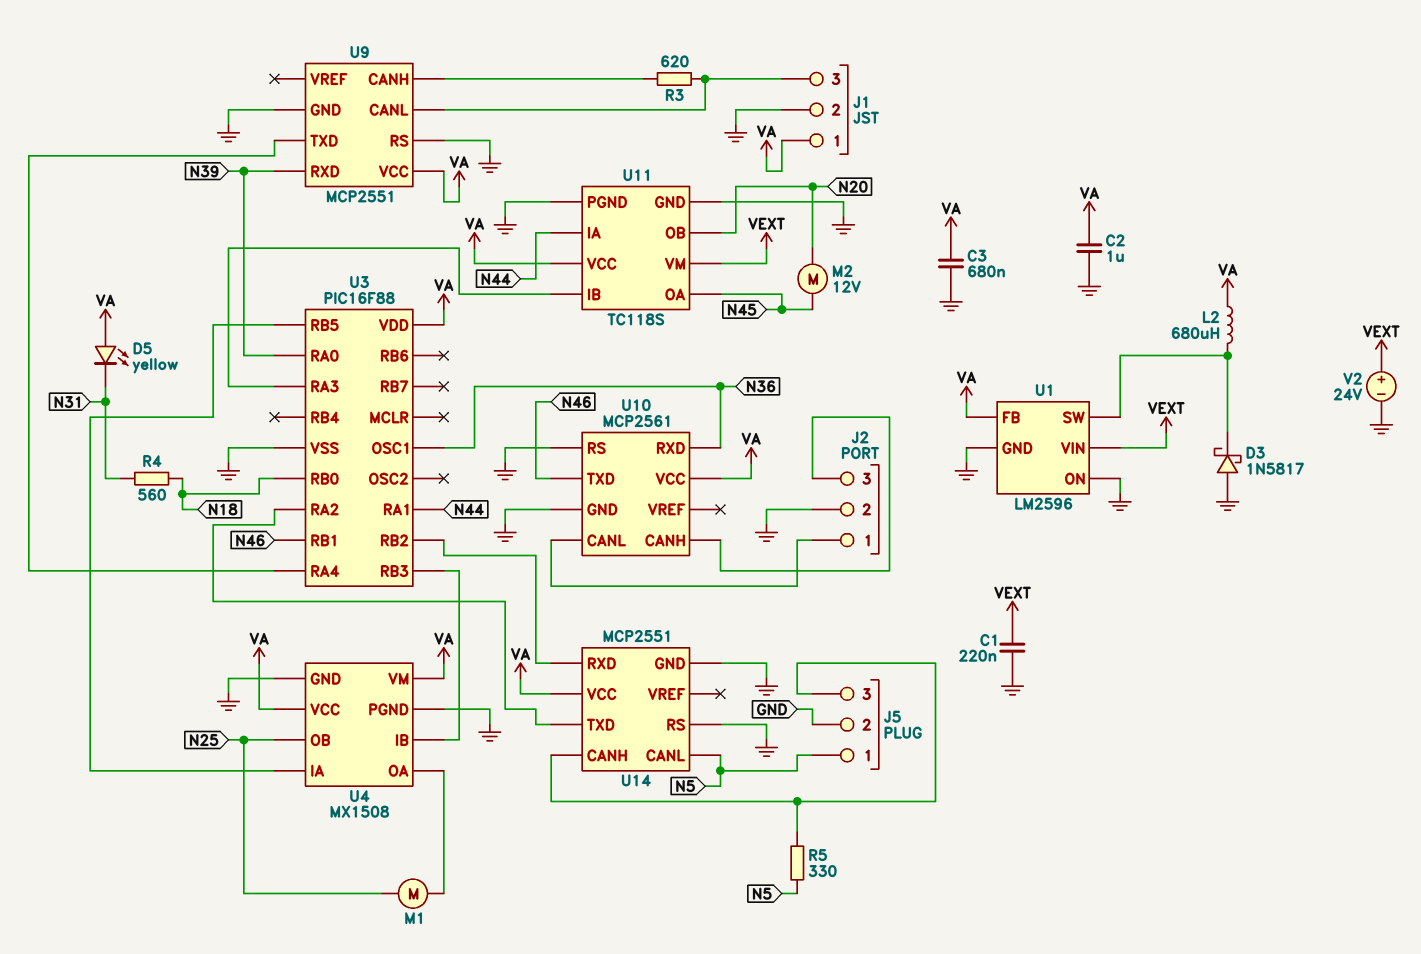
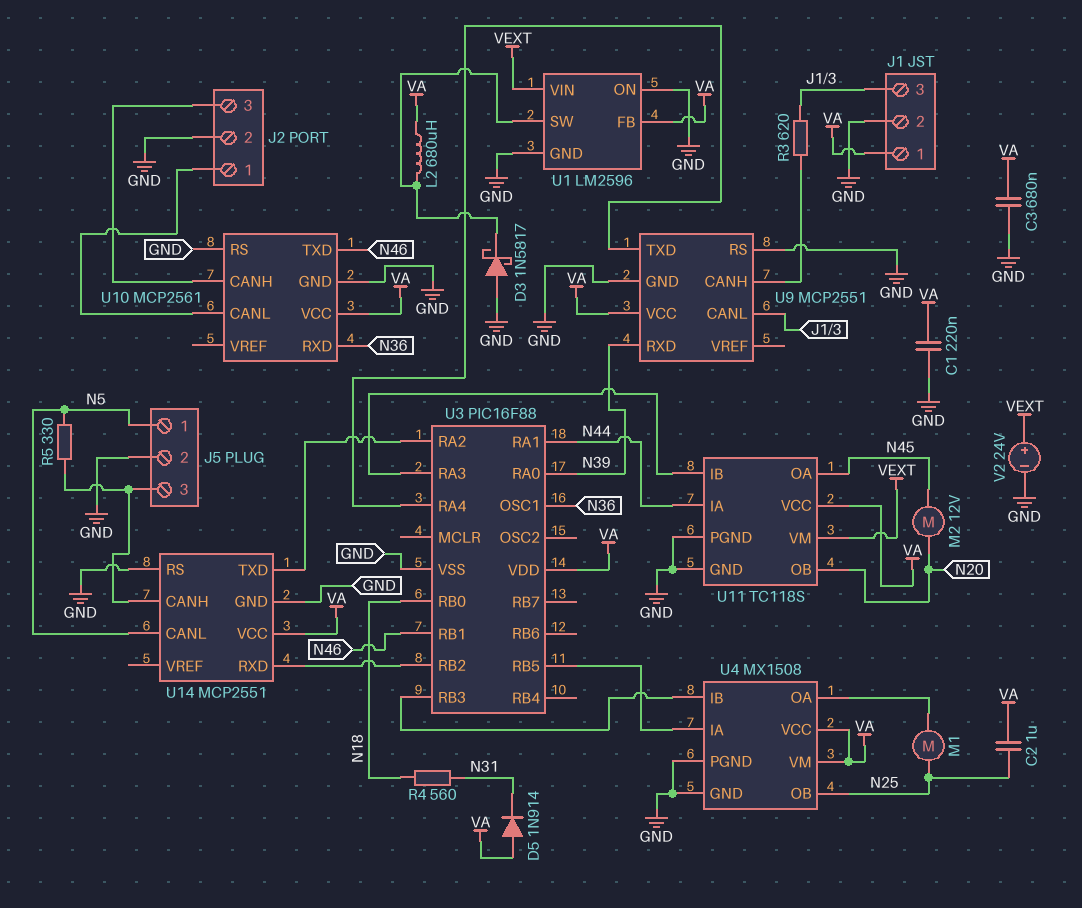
C1: 220nF (GND, VEXT) -> 220nF (GND, VA)
C2: 1uF (GND, VA) -> 1uF (N25, VA)
D5: LED yellow (A VA, K N31) -> diode 1N914 (A VA, K N31)

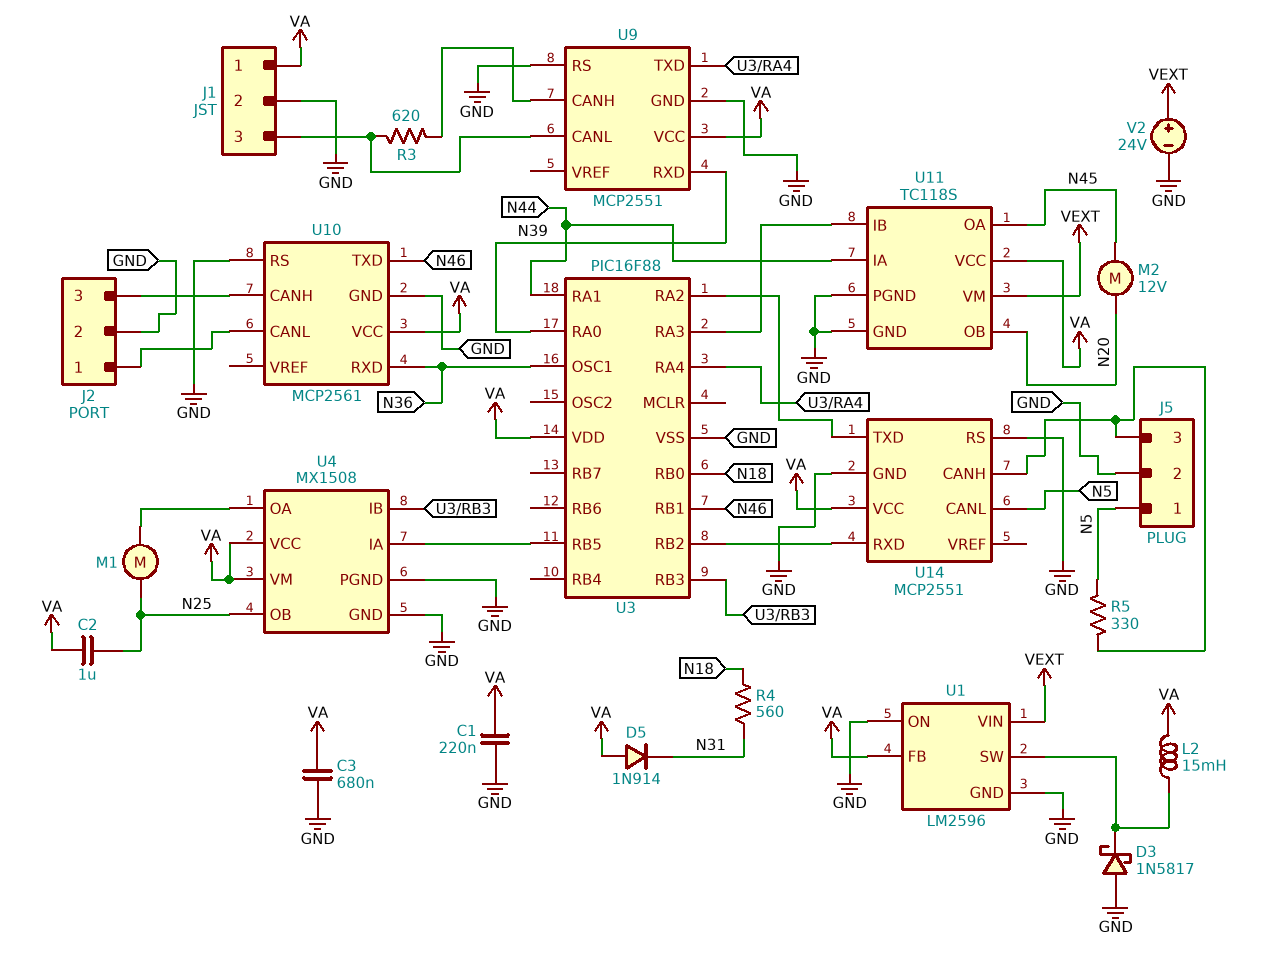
L2: 680uH (U1/SW, VA) -> 15mH (U1/SW, VA)

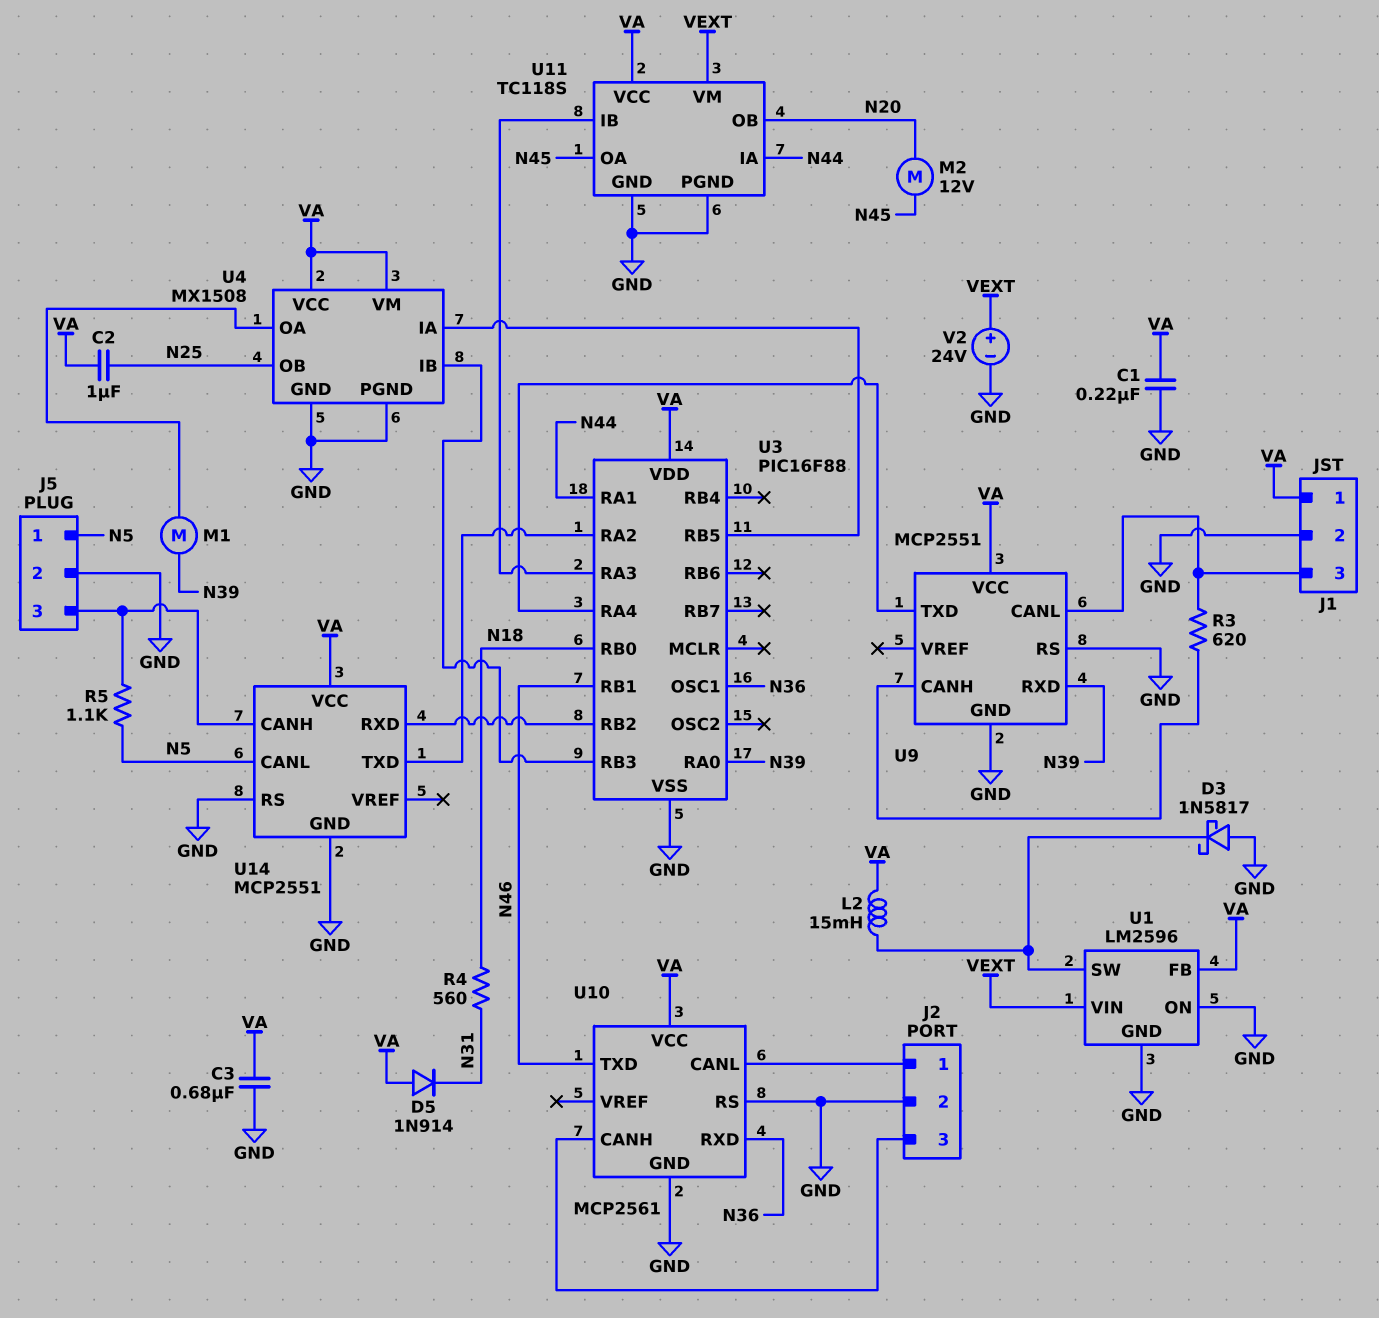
M1: motor (N25, U4/OA) -> motor (N39, U4/OA)
R5: 330 (J5/3, N5) -> 1.1k (J5/3, N5)

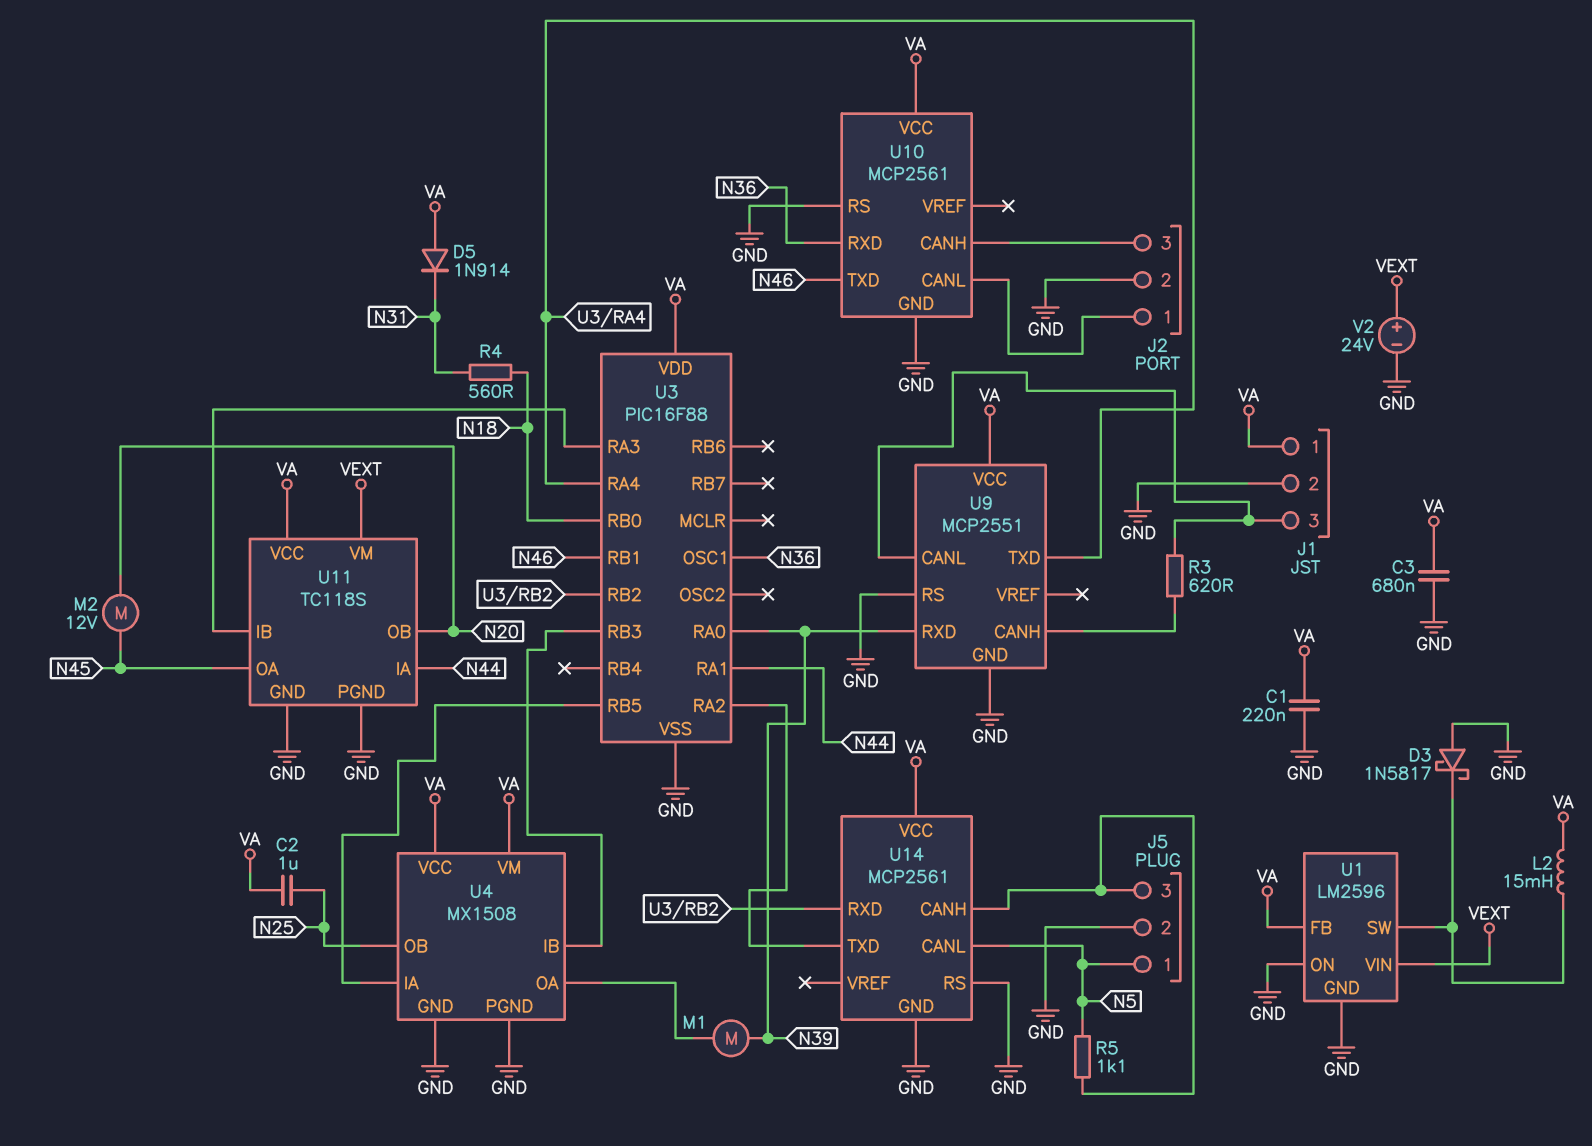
U14: MCP2551 -> MCP2561

